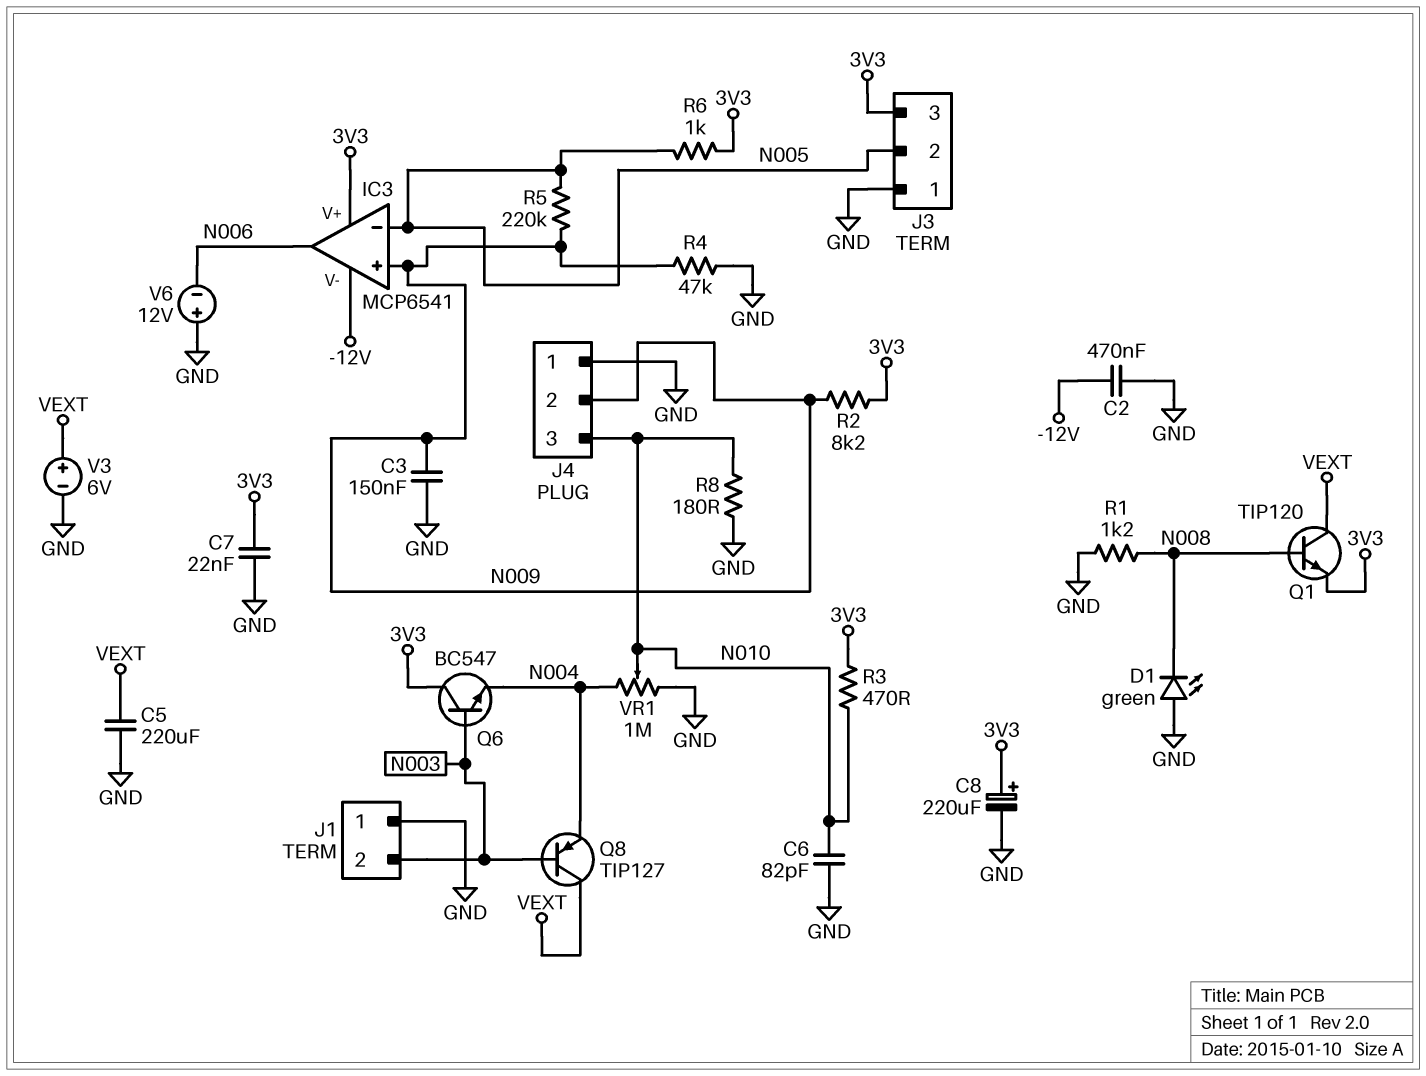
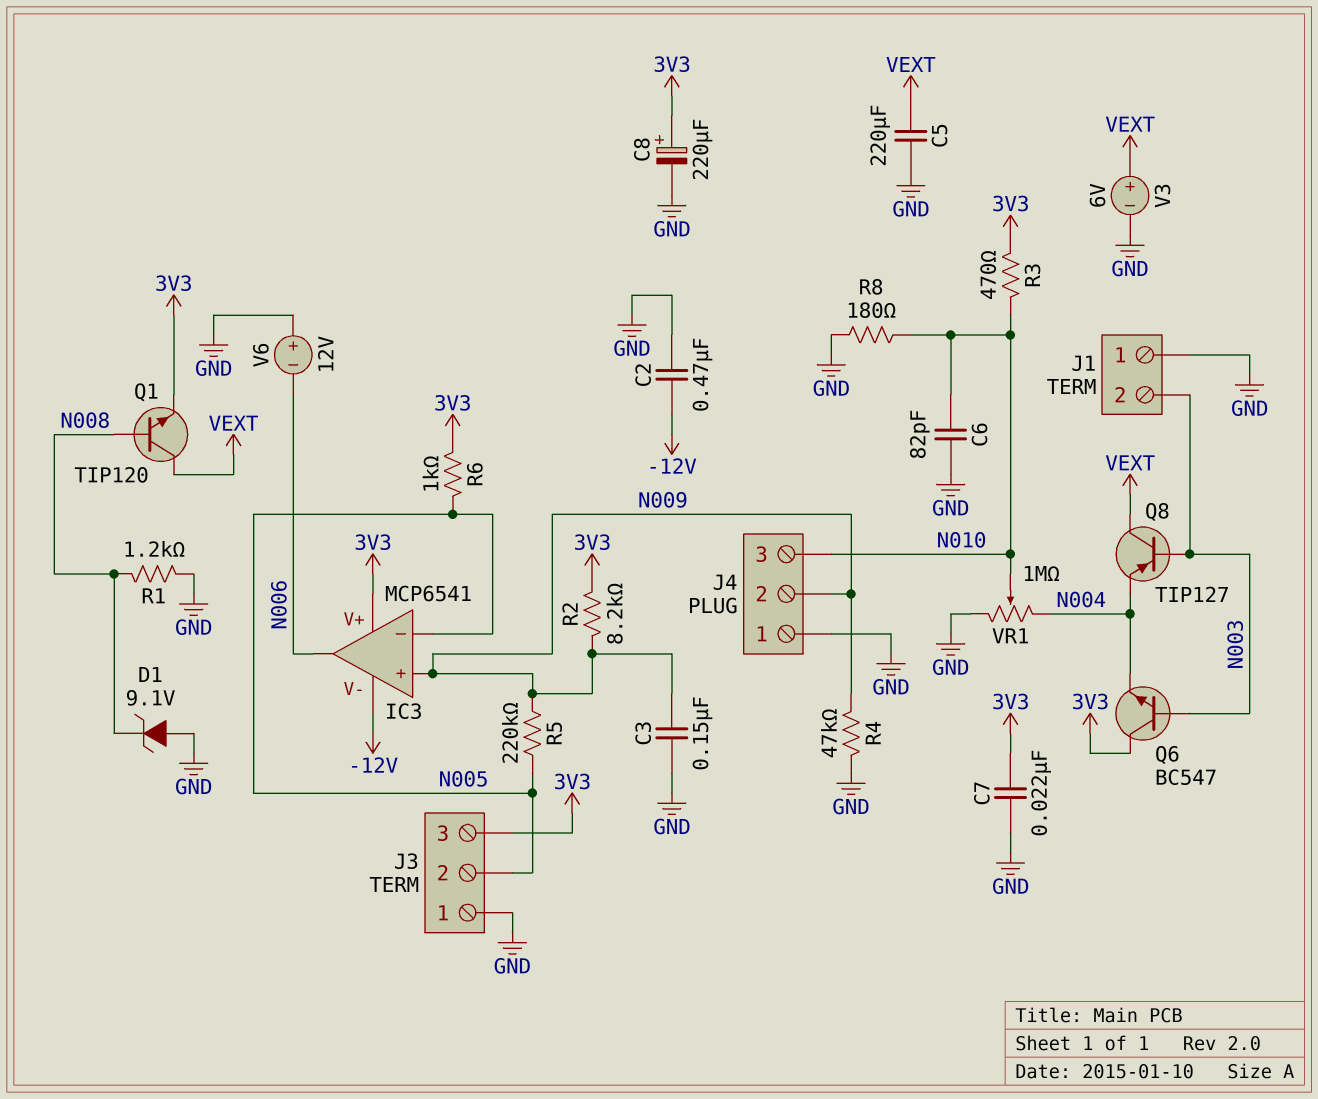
D1: LED green (A GND, K N008) -> zener 9.1V (A GND, K N008)

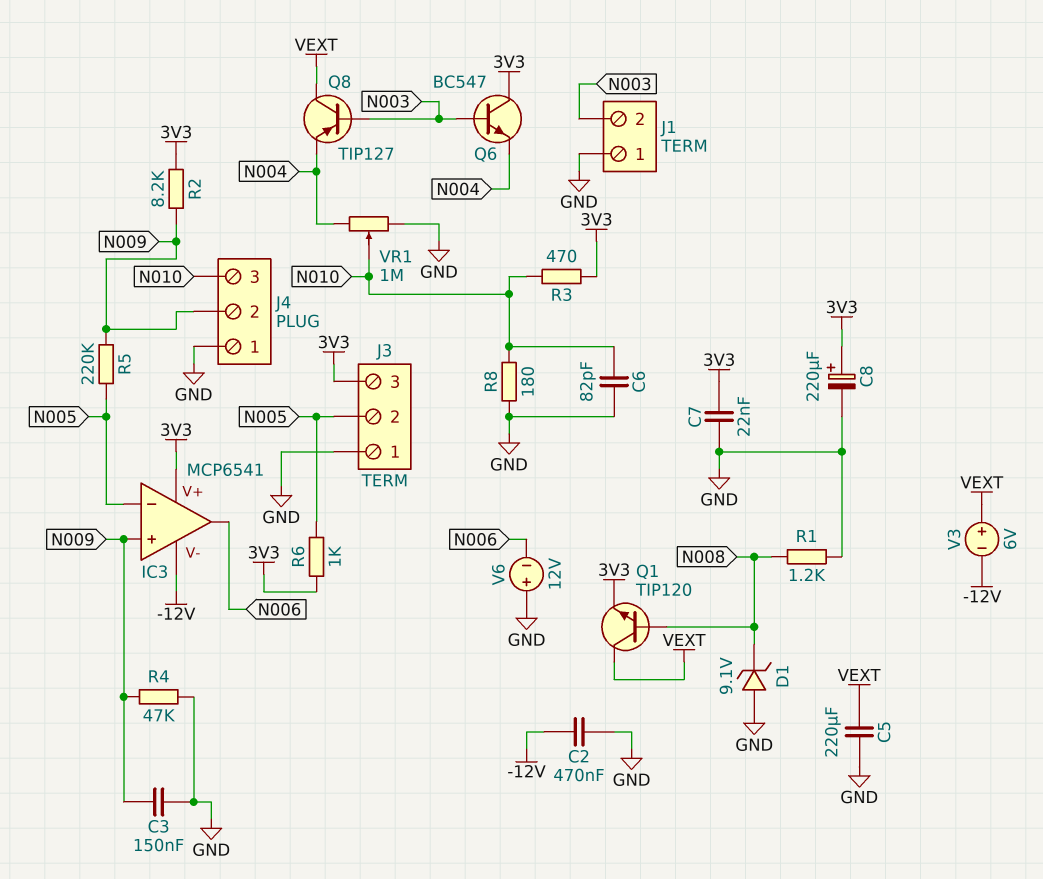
V3: 6V (plus VEXT, minus GND) -> 6V (plus VEXT, minus -12V)

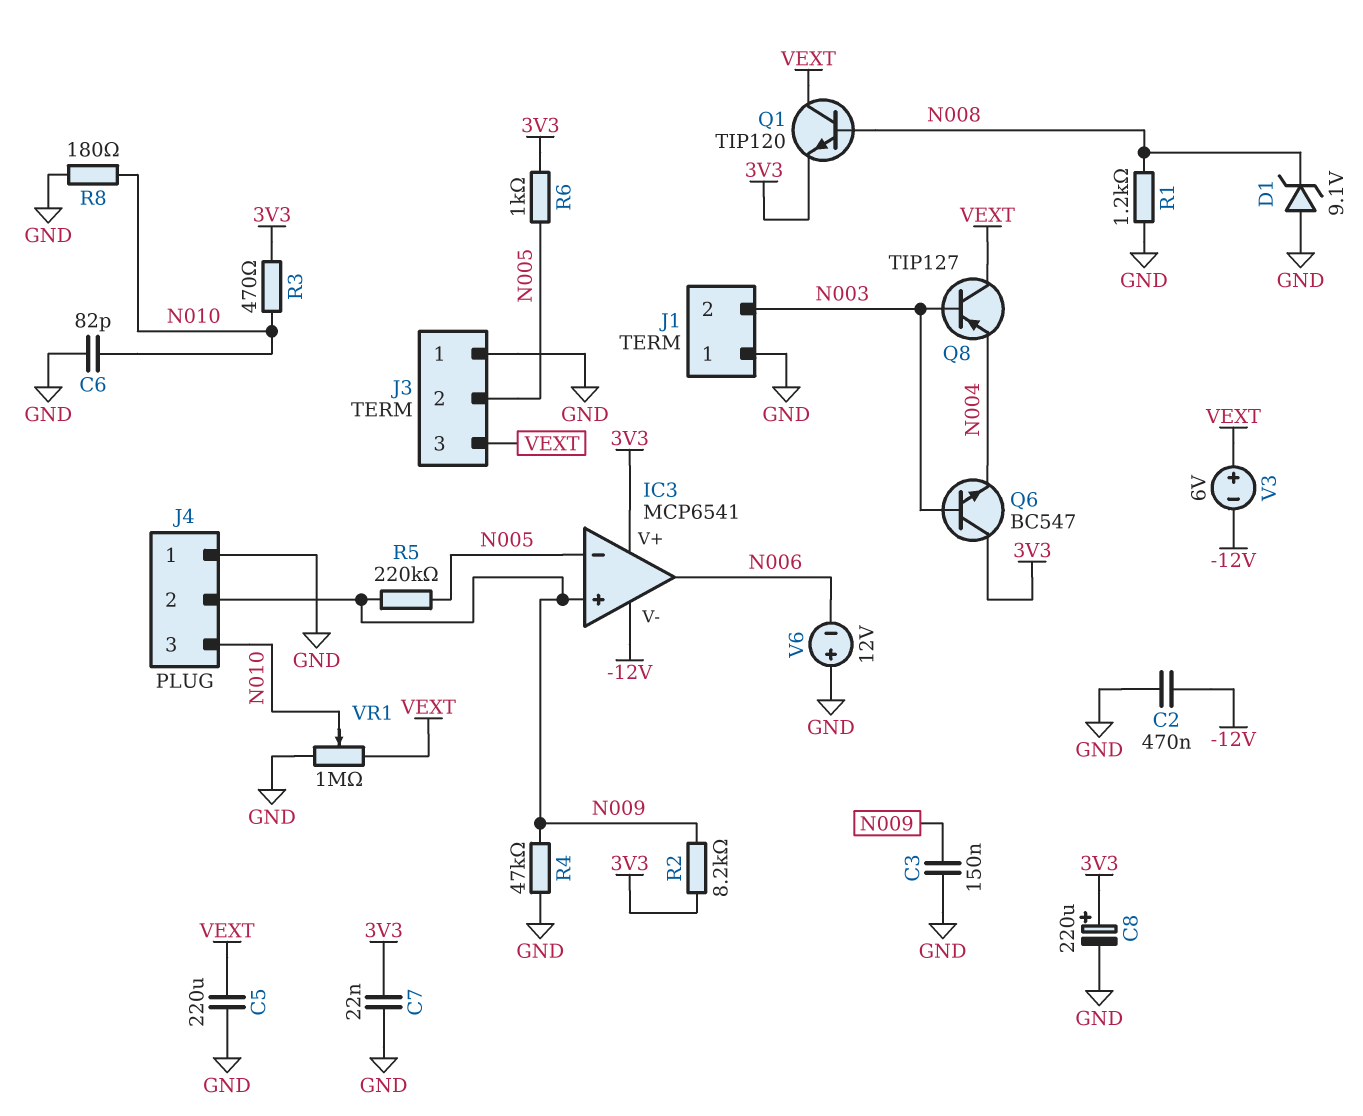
J3 pin 3: 3V3 -> VEXT
VR1: 1M (GND, N004, wiper N010) -> 1M (GND, VEXT, wiper N010)

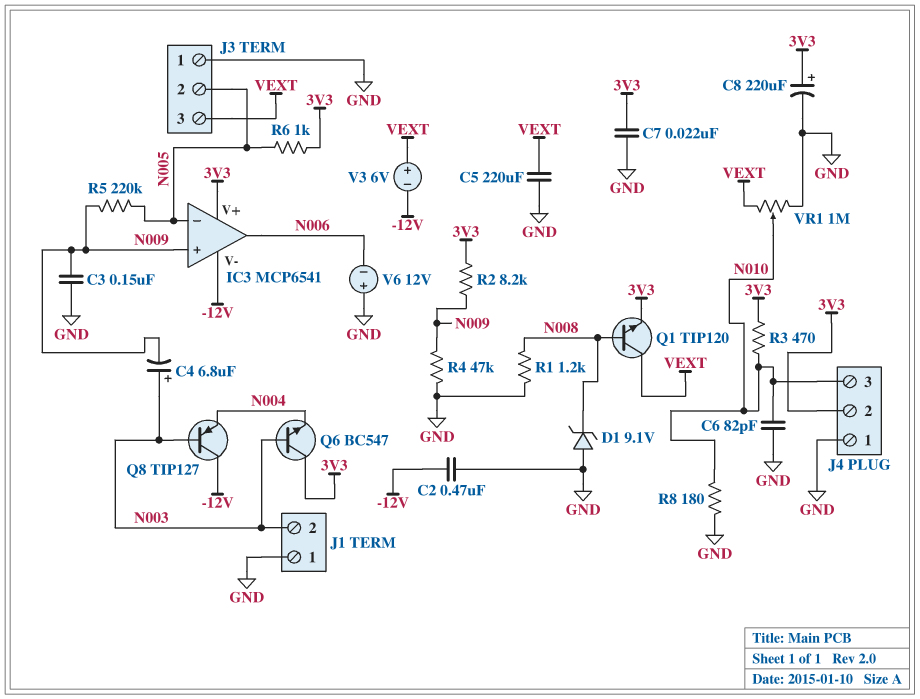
C4: none -> 6.8uF (plus N003, minus N009)
J4 pin 2: N009 -> 3V3
Q8: PNP TIP127 (B N003, C VEXT, E N004) -> PNP TIP127 (B N003, C -12V, E N004)

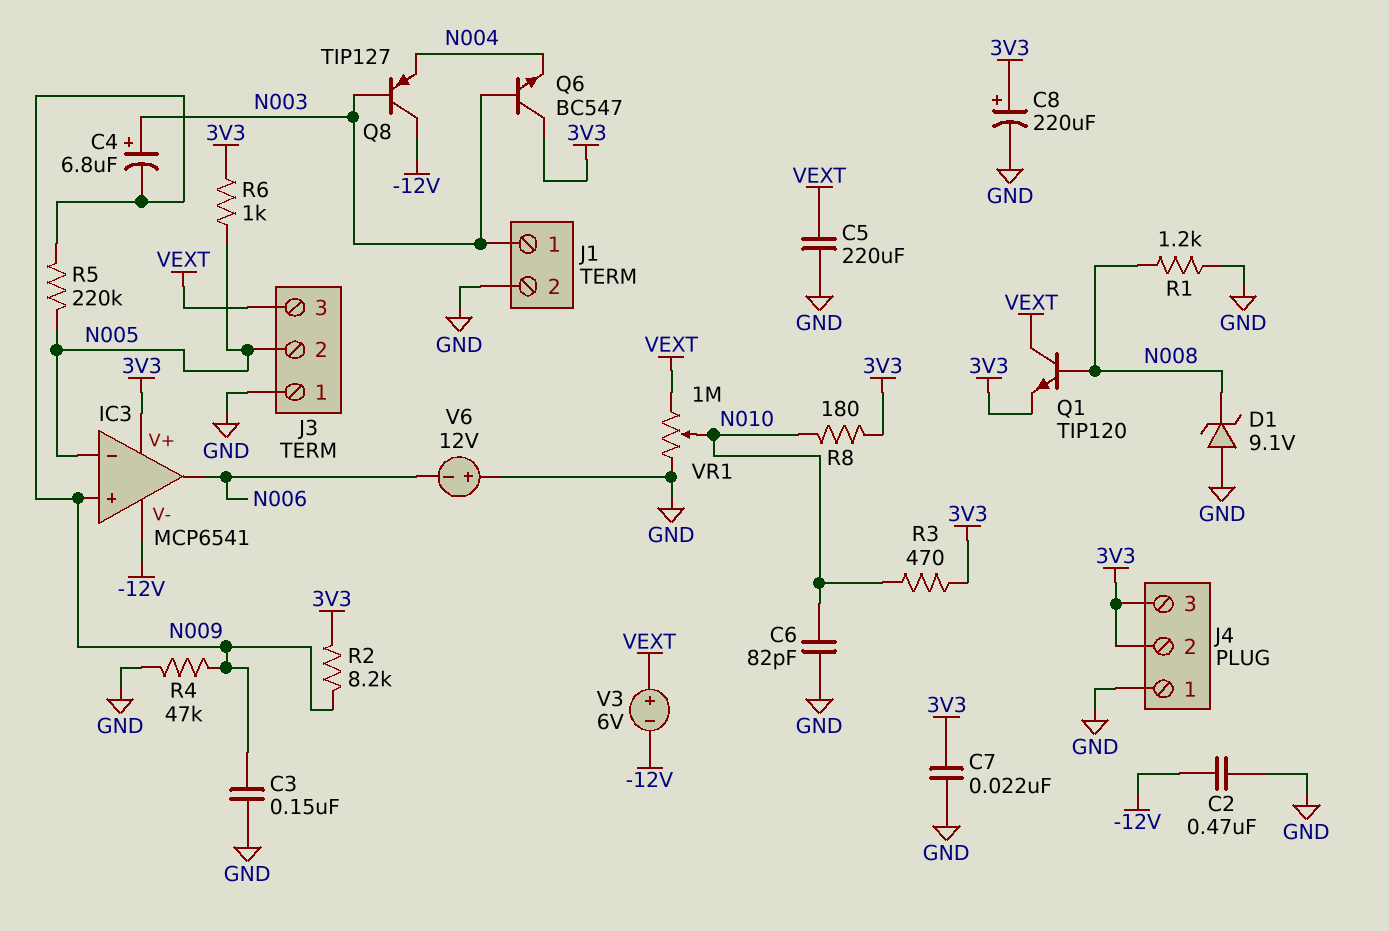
J1 pin 1: GND -> N003
J1 pin 2: N003 -> GND
J4 pin 3: N010 -> 3V3
R8: 180 (GND, N010) -> 180 (3V3, N010)

